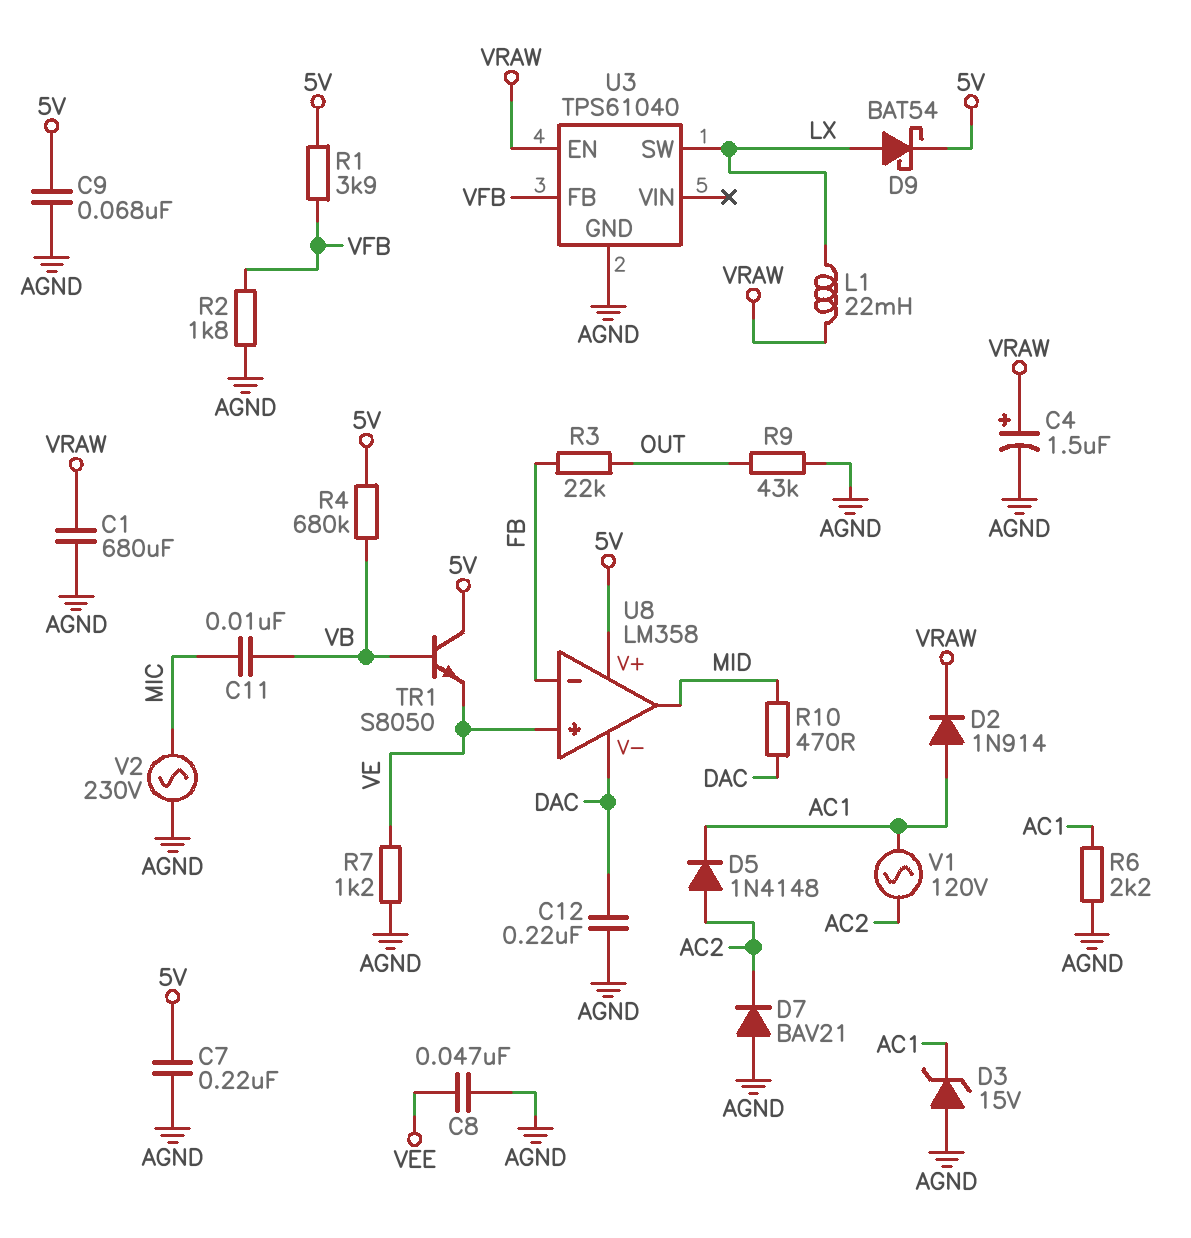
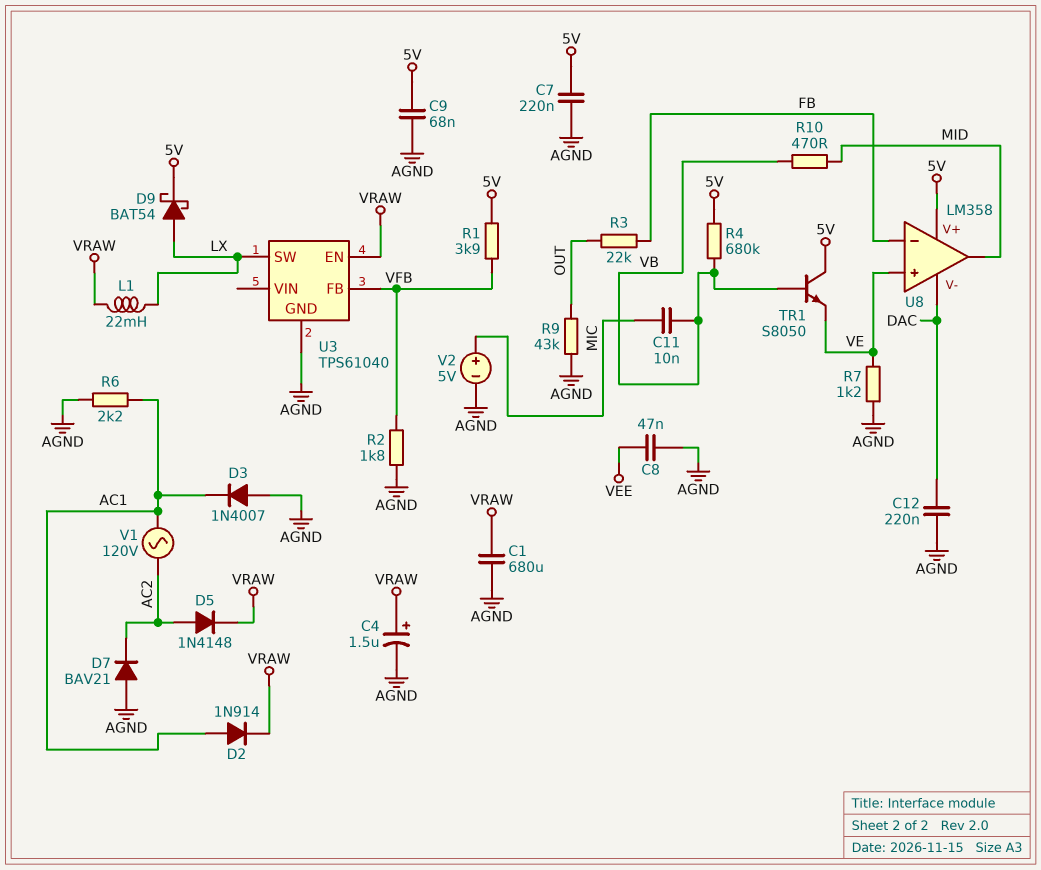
D3: zener 15V (A AGND, K AC1) -> diode 1N4007 (A AGND, K AC1)
D5: diode 1N4148 (A AC2, K AC1) -> diode 1N4148 (A AC2, K VRAW)
R10: 470 (DAC, MID) -> 470 (MID, VB)
V2: AC 230V (AGND, MIC) -> 5V (plus MIC, minus AGND)

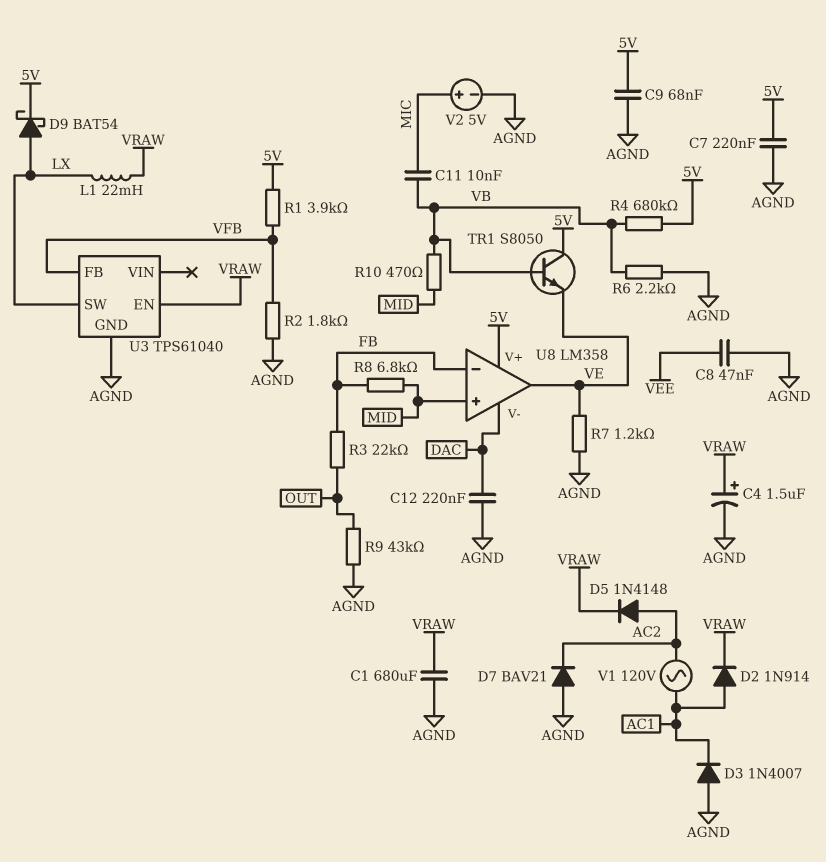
R6: 2.2k (AC1, AGND) -> 2.2k (AGND, VB)
R8: none -> 6.8k (FB, MID)
U8 pin in+: VE -> MID
U8 pin out: MID -> VE

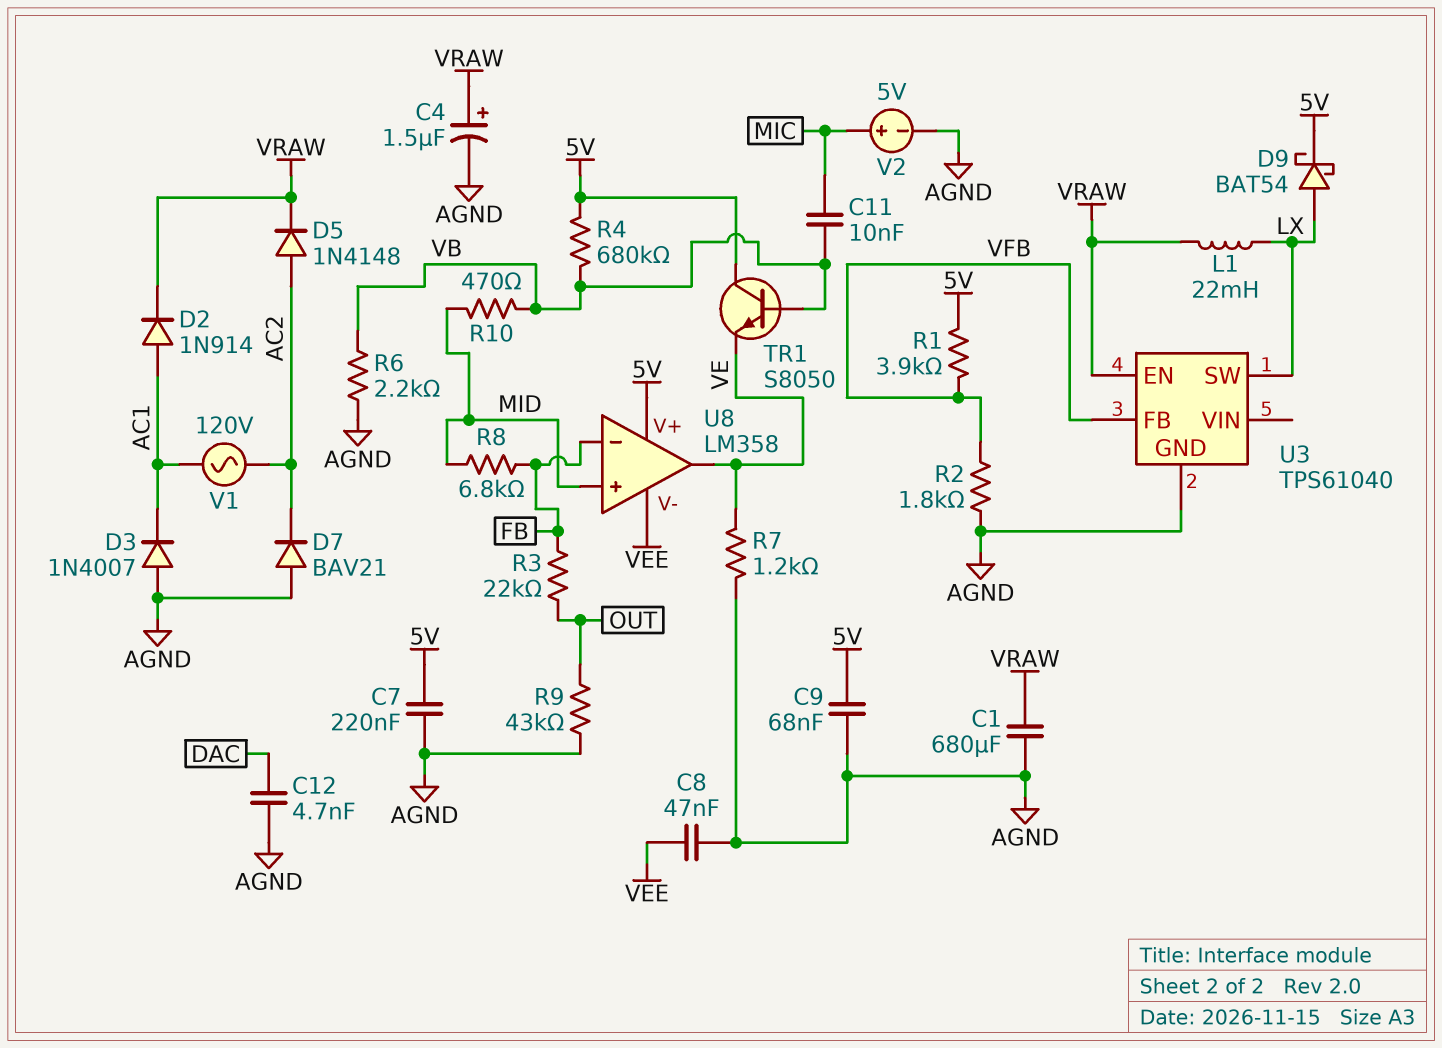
C12: 220nF (AGND, DAC) -> 4.7nF (AGND, DAC)
U8 pin V-: DAC -> VEE

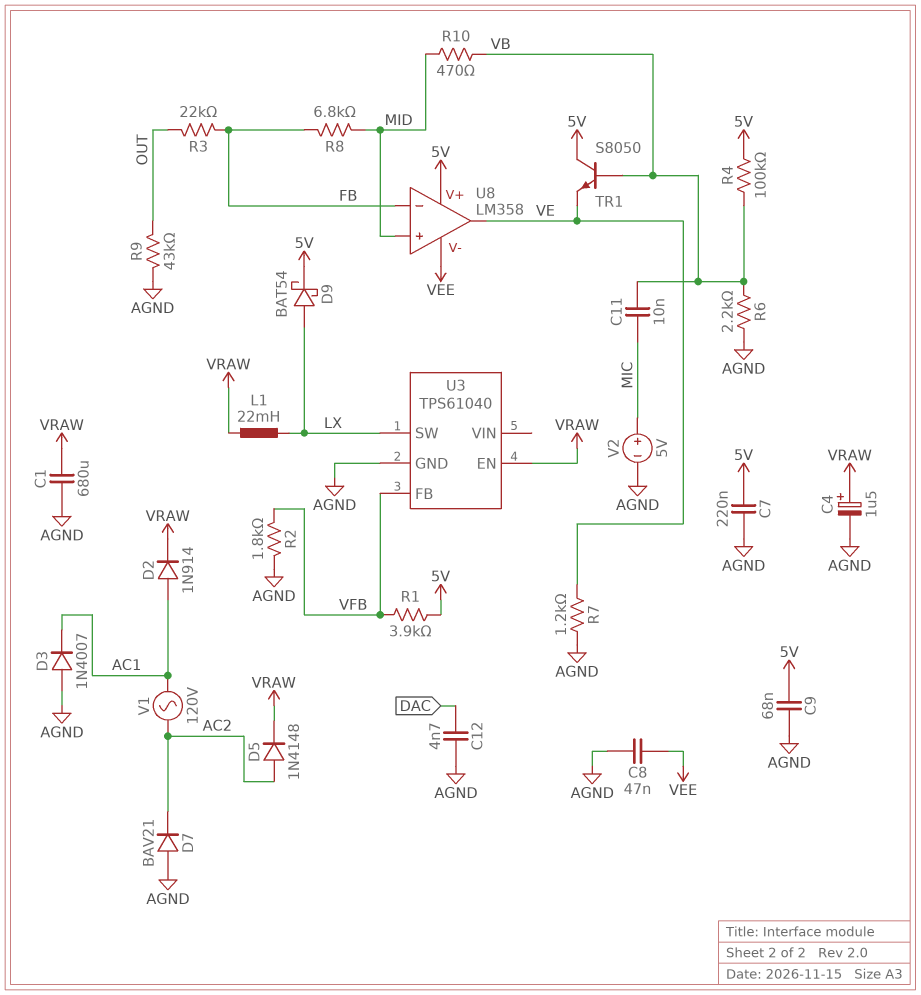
R4: 680k (5V, VB) -> 100k (5V, VB)

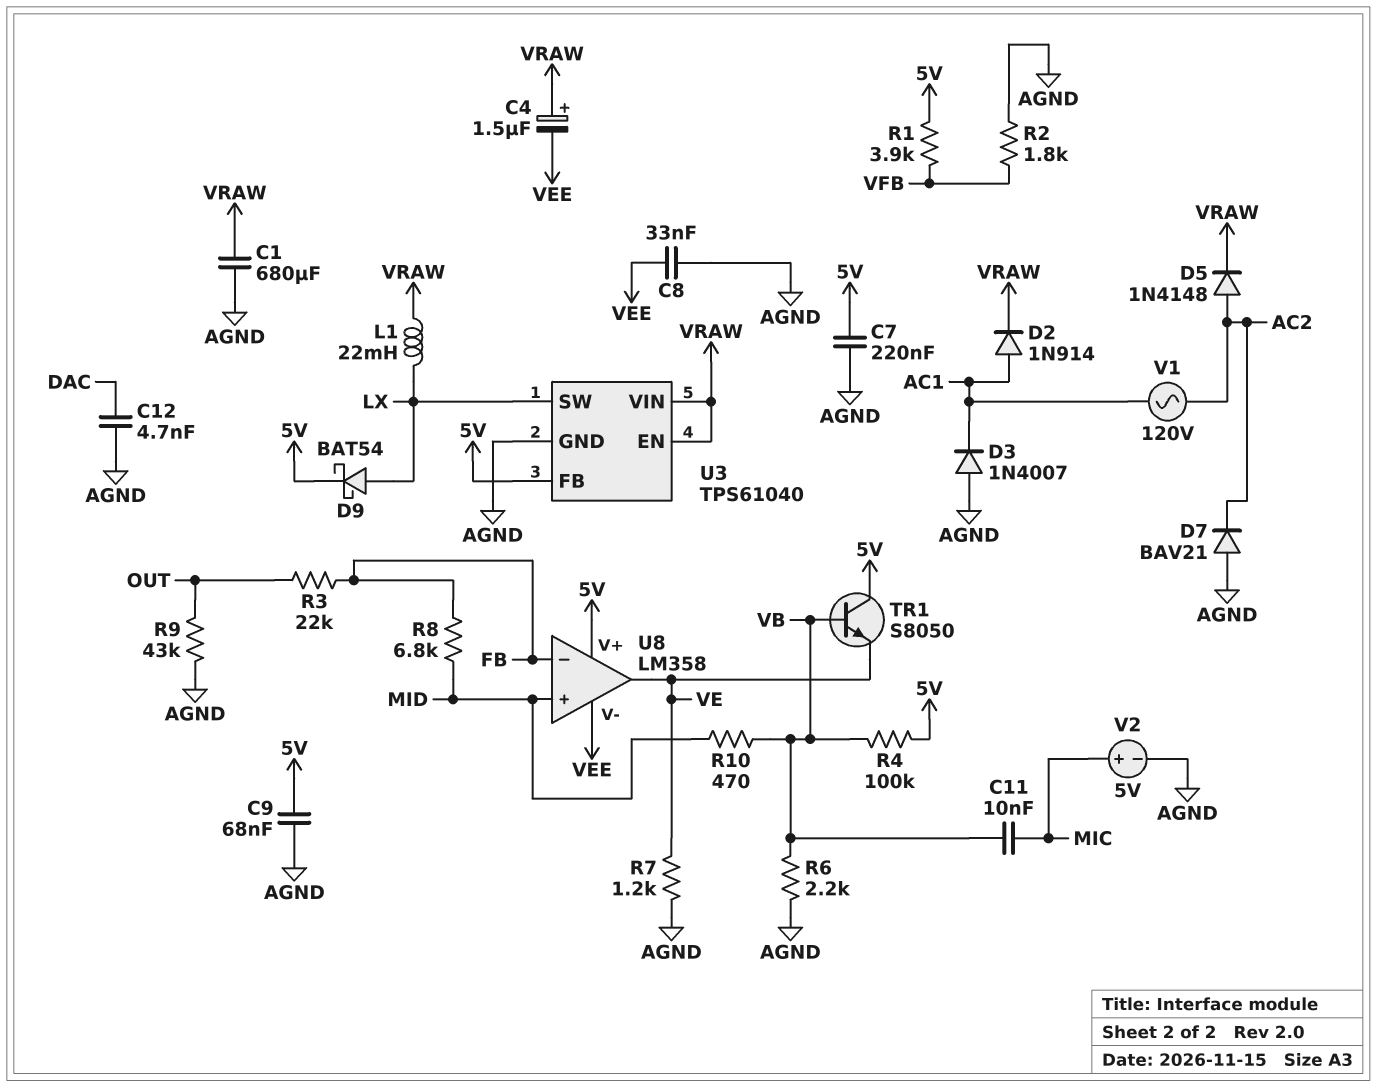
C4: 1.5uF (plus VRAW, minus AGND) -> 1.5uF (plus VRAW, minus VEE)
C8: 47nF (AGND, VEE) -> 33nF (AGND, VEE)
U3 pin FB: VFB -> 5V
U3 pin VIN: none -> VRAW

